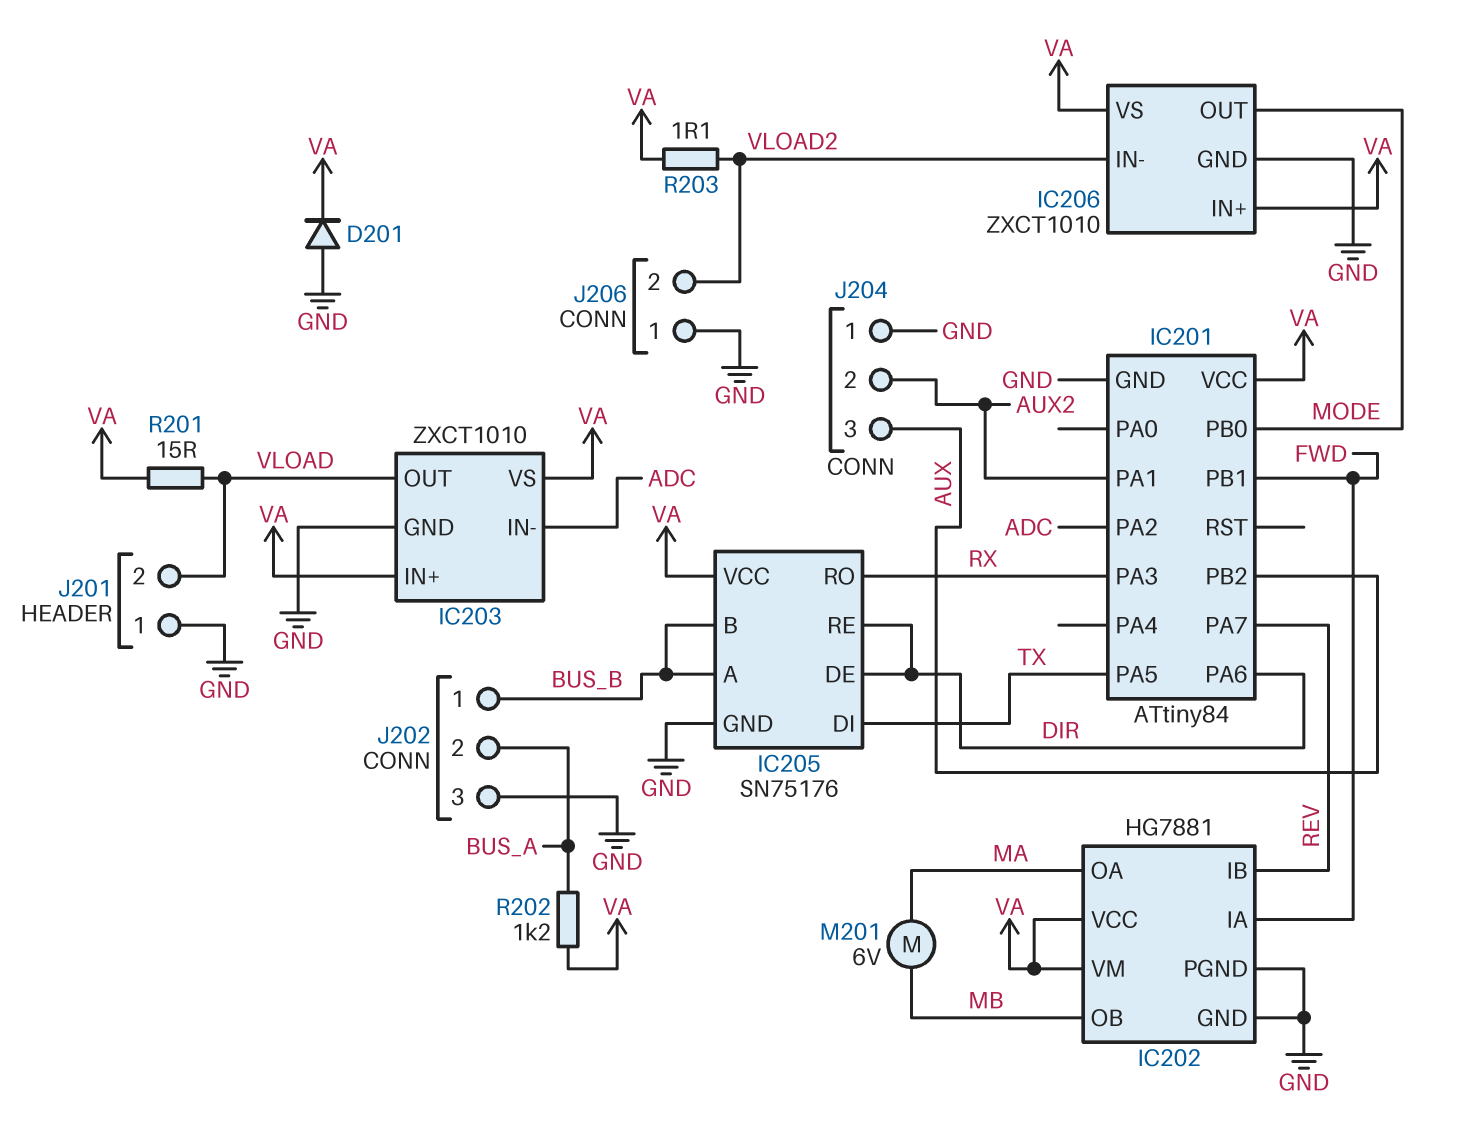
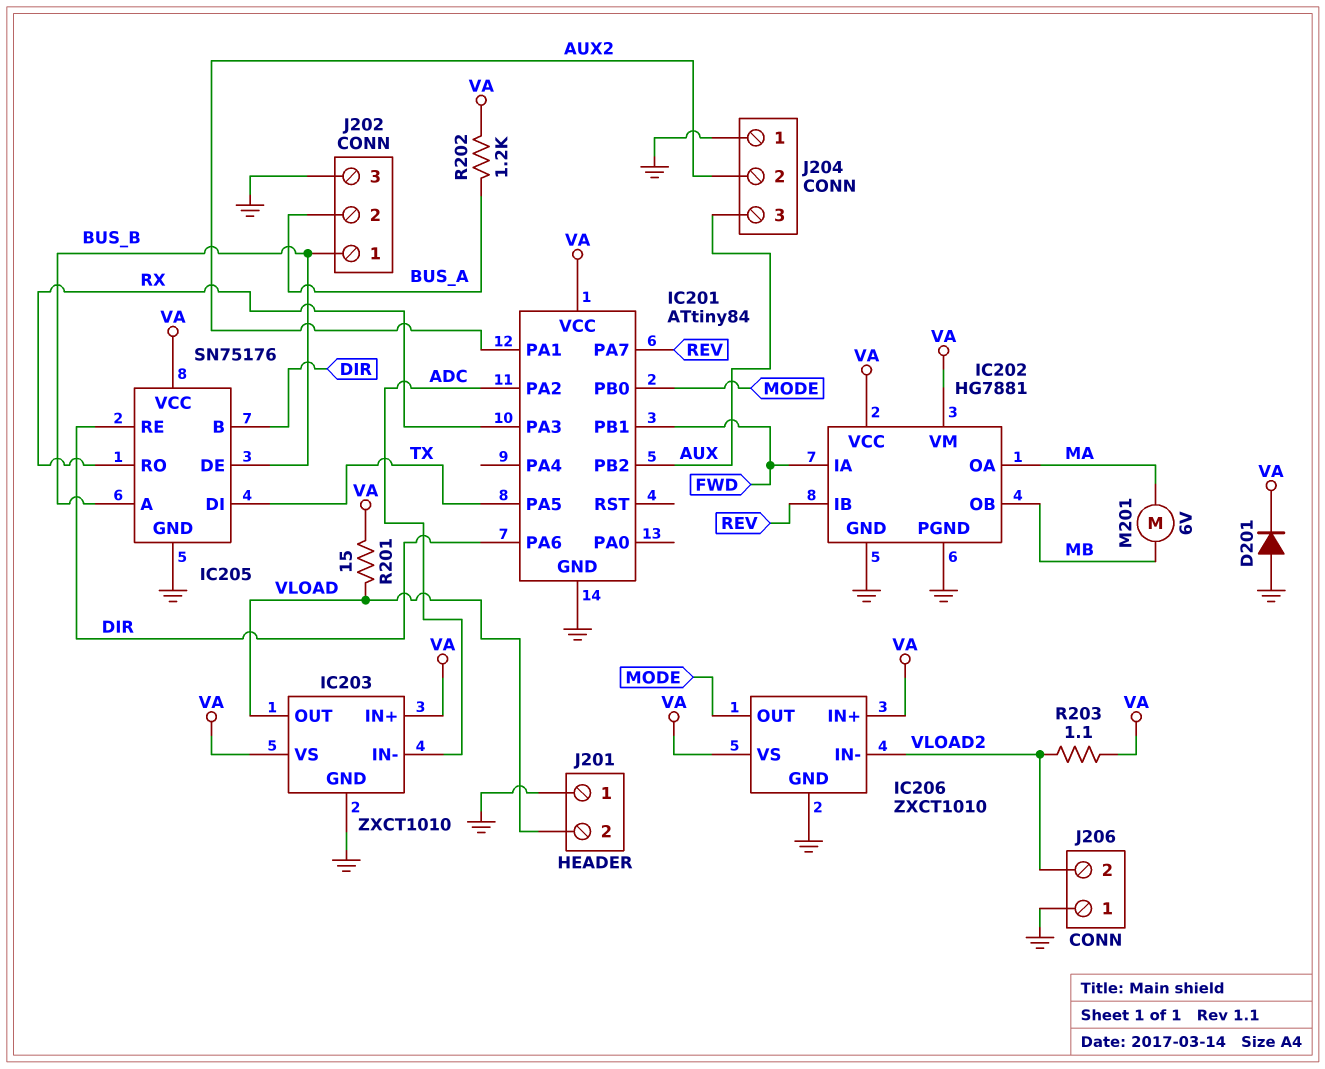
IC205 pin B: BUS_B -> DIR
IC205 pin DE: DIR -> BUS_B

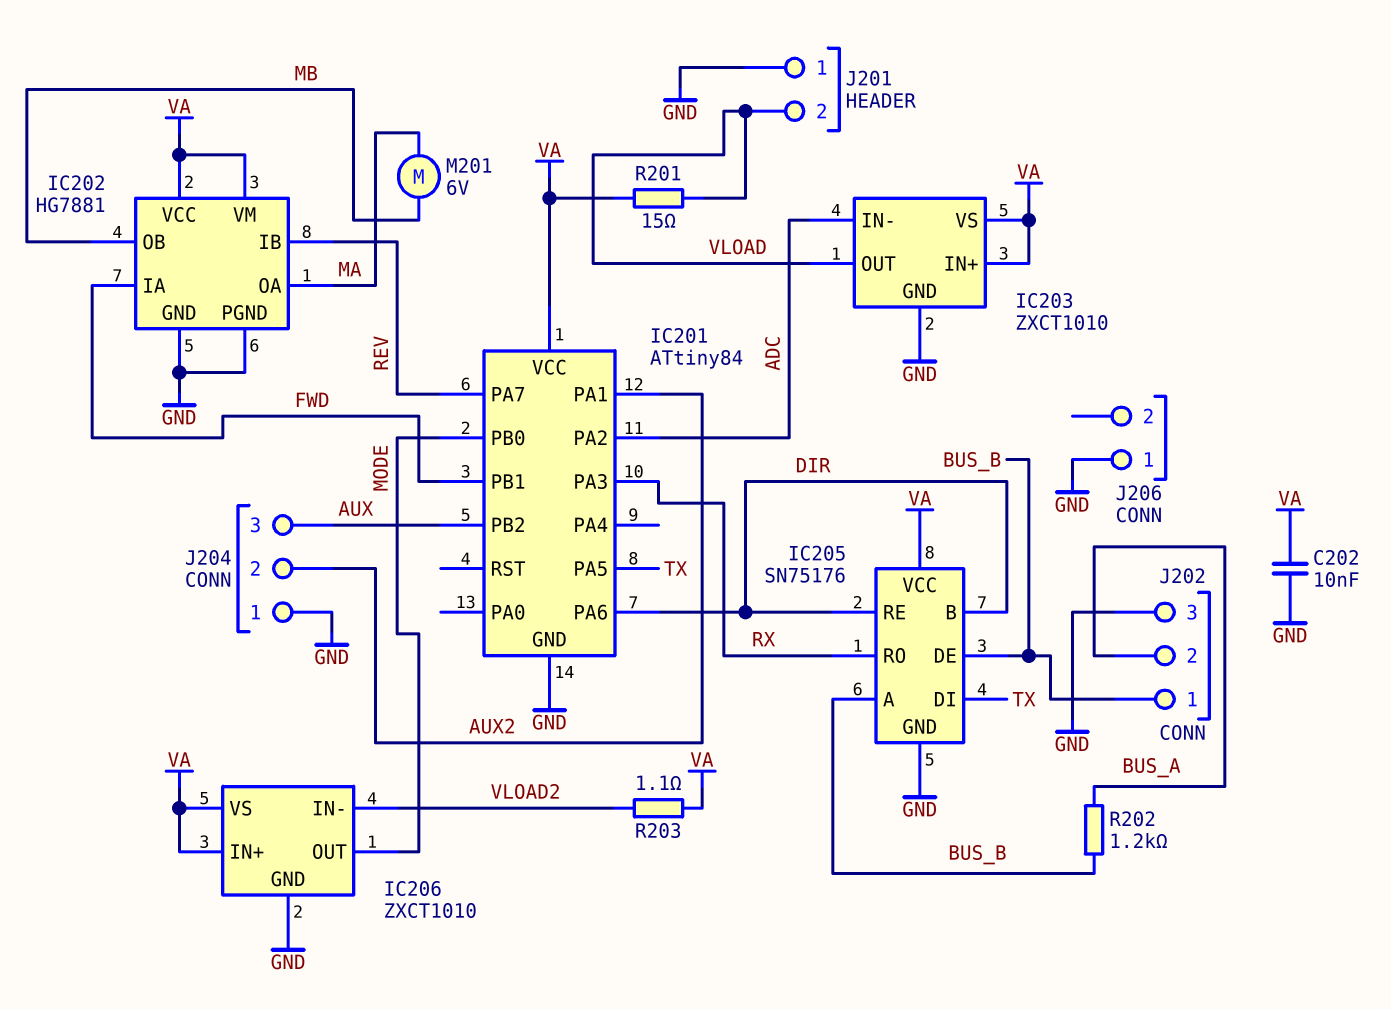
C202: none -> 10nF (GND, VA)
D201: diode (A GND, K VA) -> none
J206 pin 2: VLOAD2 -> none
R202: 1.2k (BUS_A, VA) -> 1.2k (BUS_A, BUS_B)

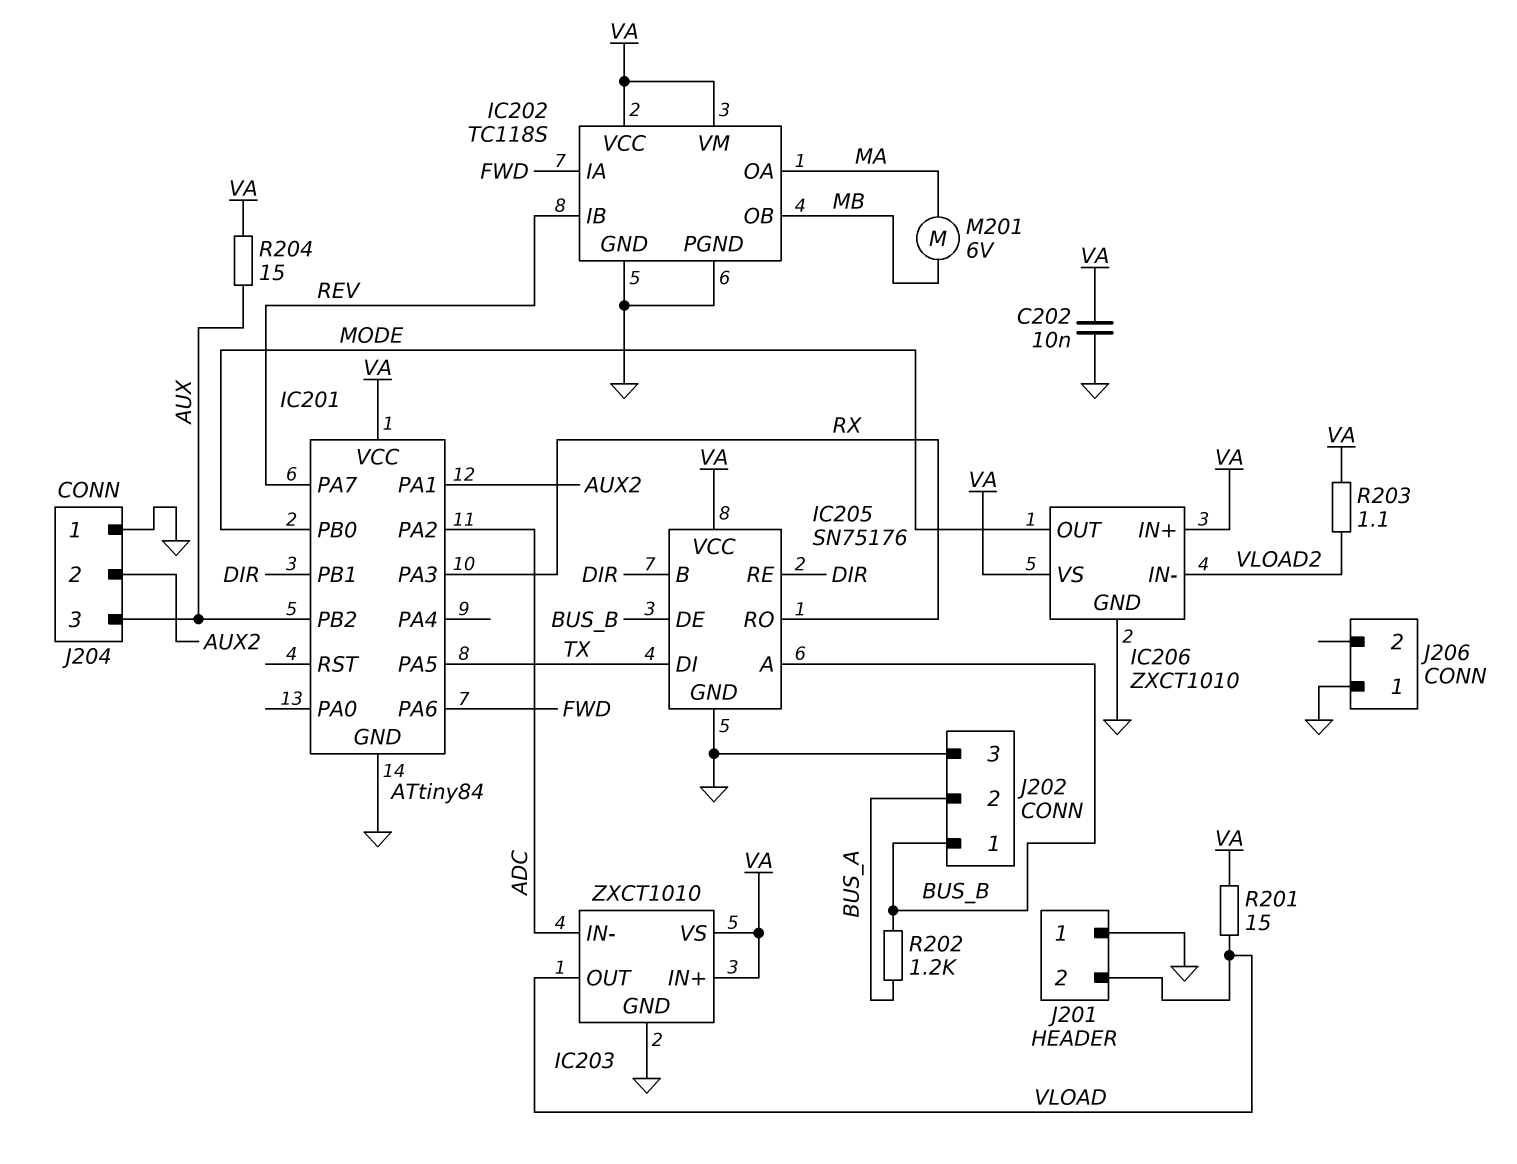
IC201 pin PA6: DIR -> FWD
IC201 pin PB1: FWD -> DIR
IC202: HG7881 -> TC118S
R204: none -> 15 (AUX, VA)

